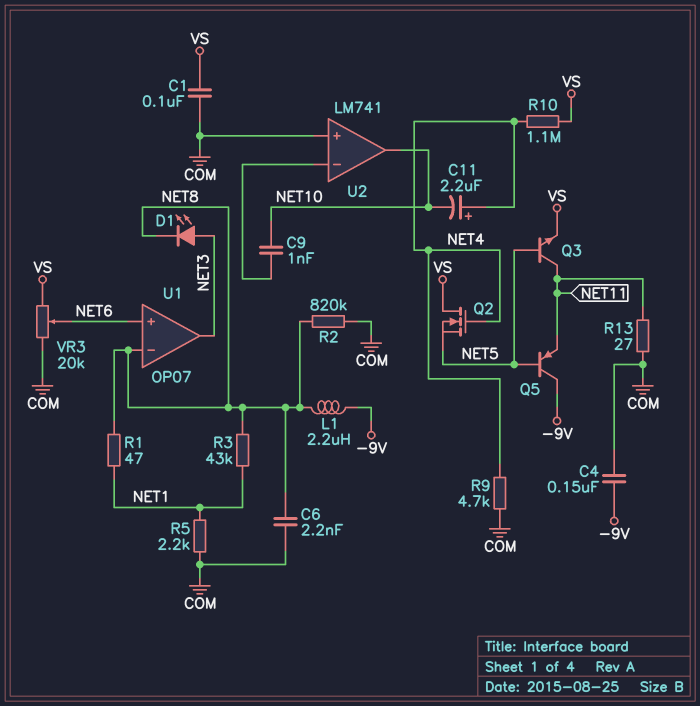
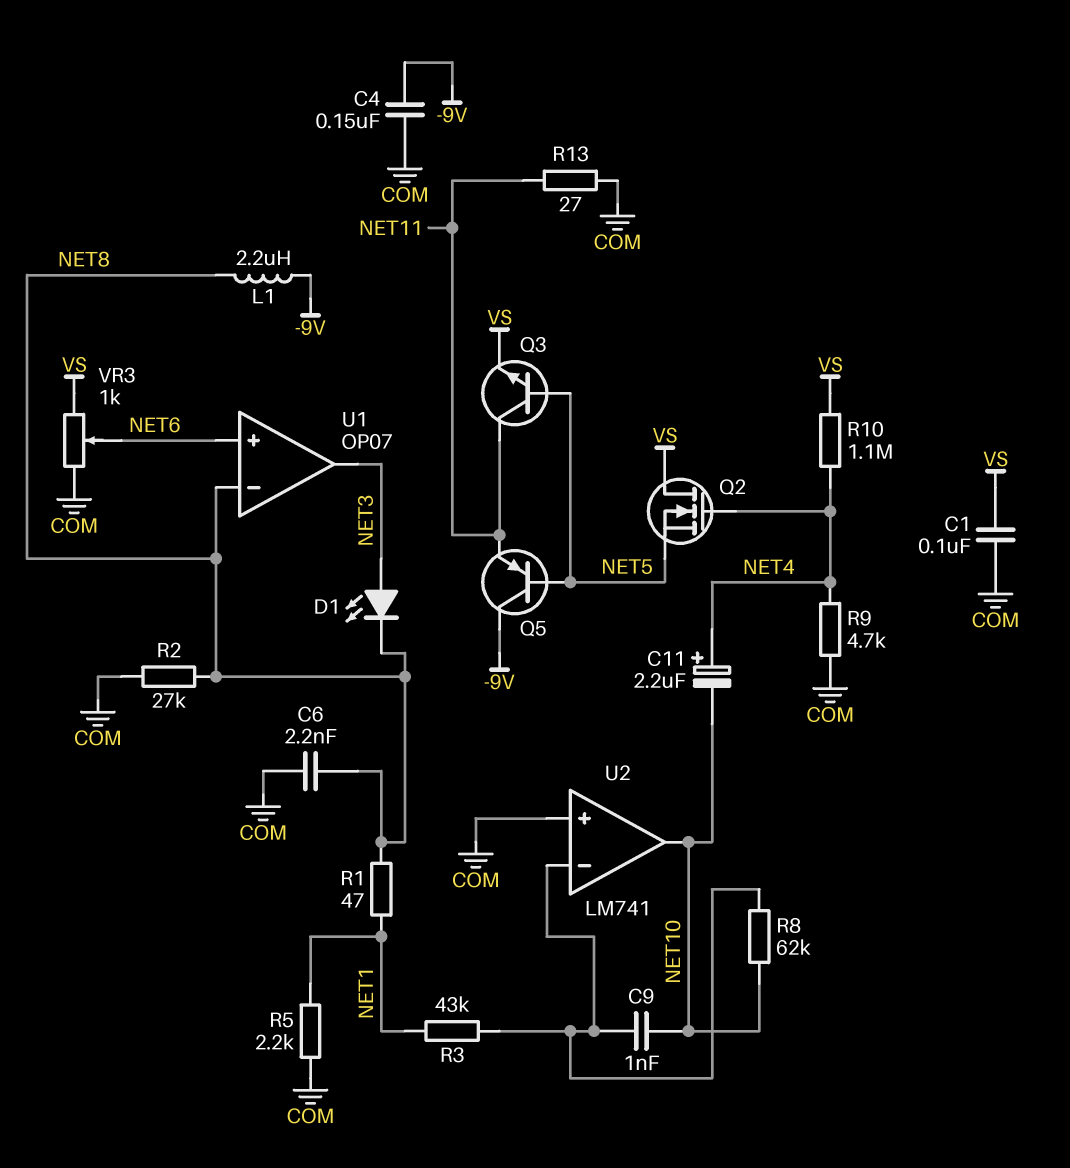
R2: 820k (COM, NET8) -> 27k (COM, NET8)
R3: 43k (NET1, NET8) -> 43k (NET1, U2/in-)
R8: none -> 62k (NET10, U2/in-)
VR3: 20k (COM, VS, wiper NET6) -> 1k (COM, VS, wiper NET6)

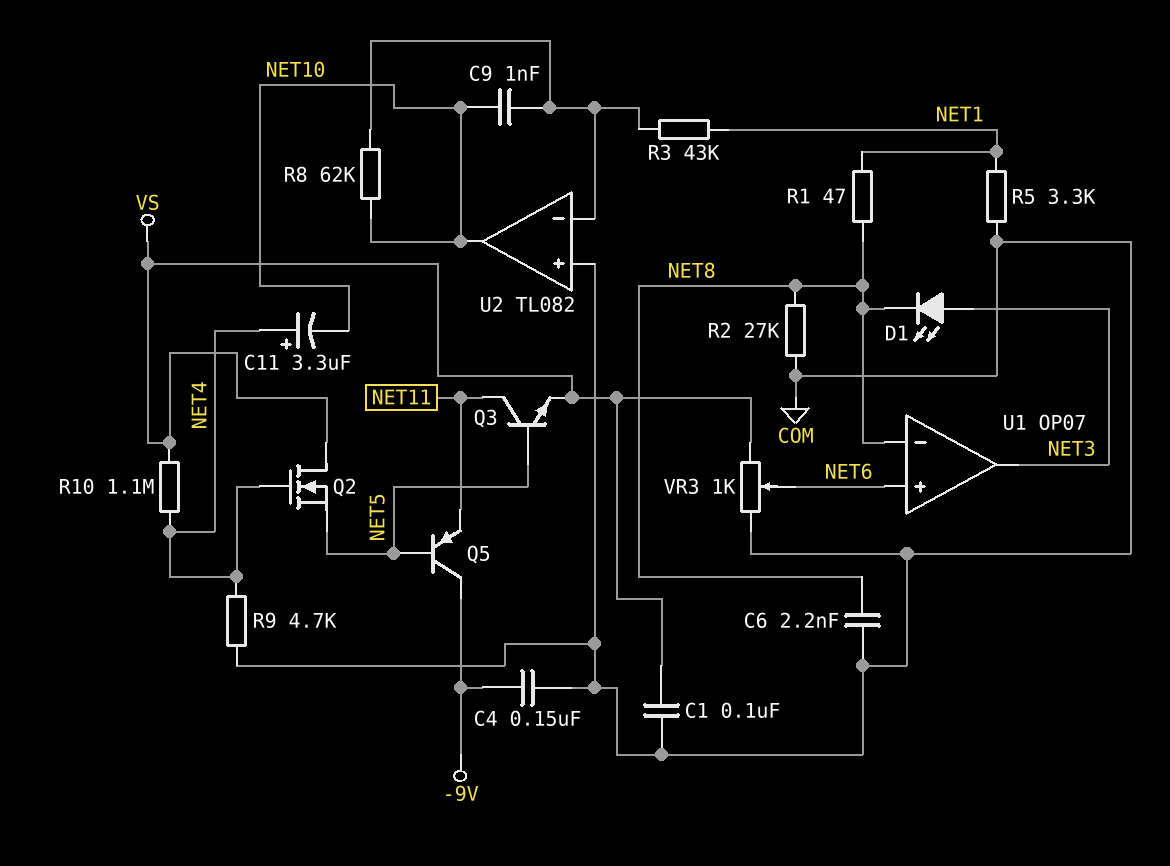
C11: 2.2uF (plus NET4, minus NET10) -> 3.3uF (plus NET4, minus NET10)
L1: 2.2uH (-9V, NET8) -> none
R5: 2.2k (COM, NET1) -> 3.3k (COM, NET1)
R13: 27 (COM, NET11) -> none
U2: LM741 -> TL082

